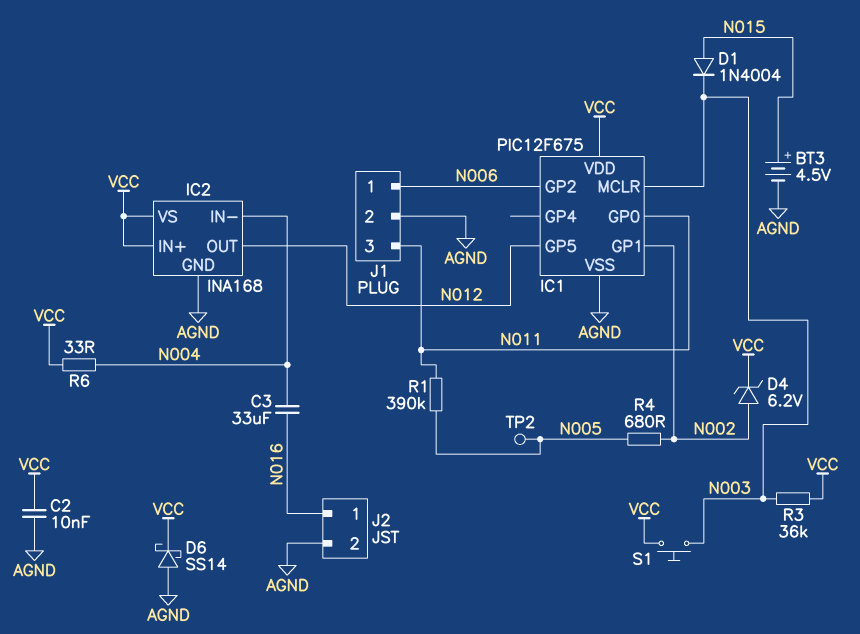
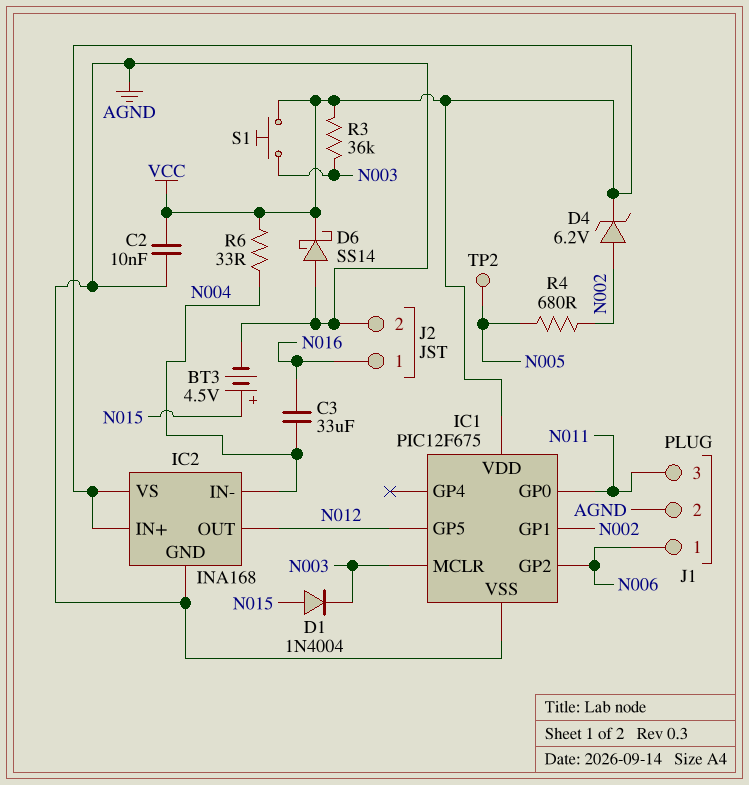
R1: 390k (N005, N011) -> none

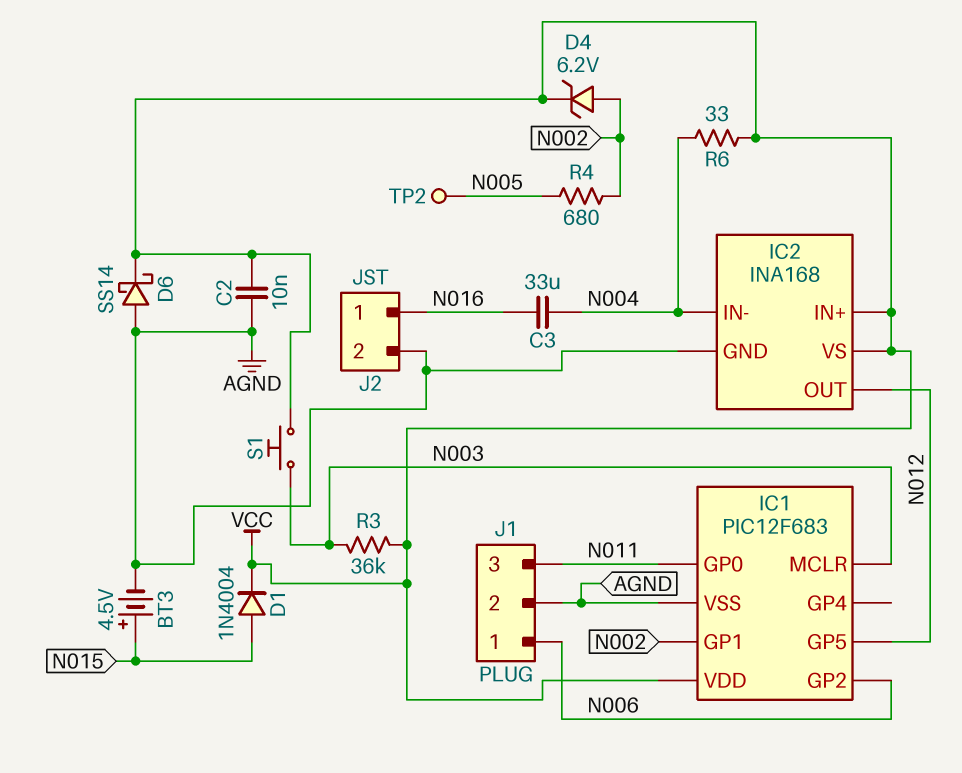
D1: diode 1N4004 (A N015, K N003) -> diode 1N4004 (A N015, K VCC)
IC1: PIC12F675 -> PIC12F683

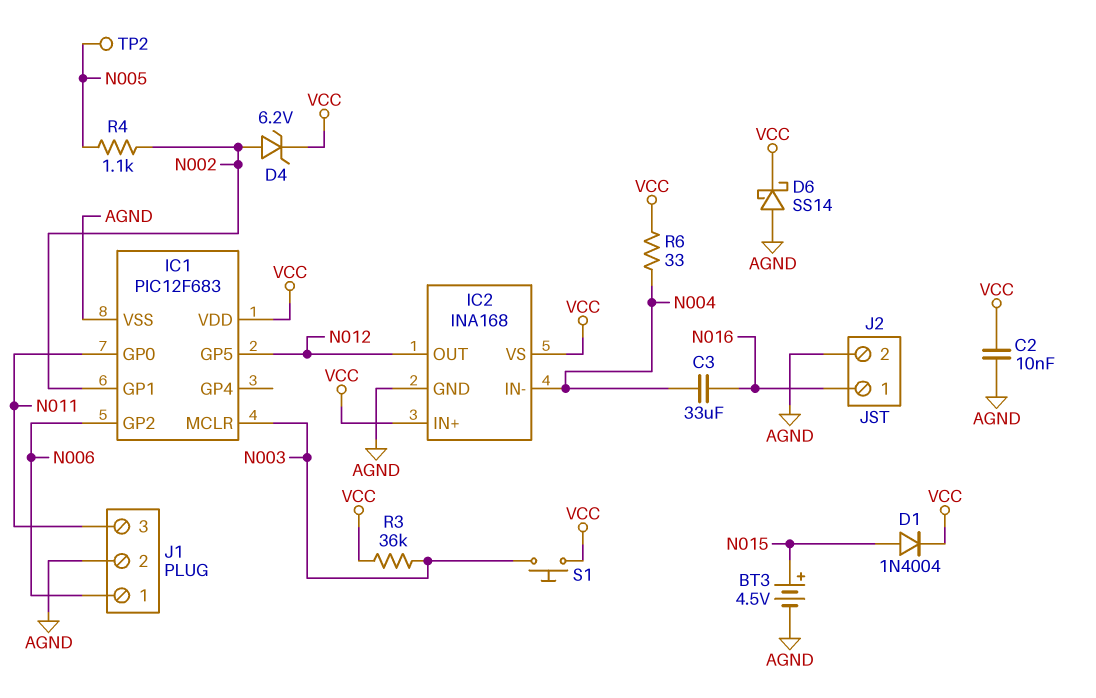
R4: 680 (N002, N005) -> 1.1k (N002, N005)

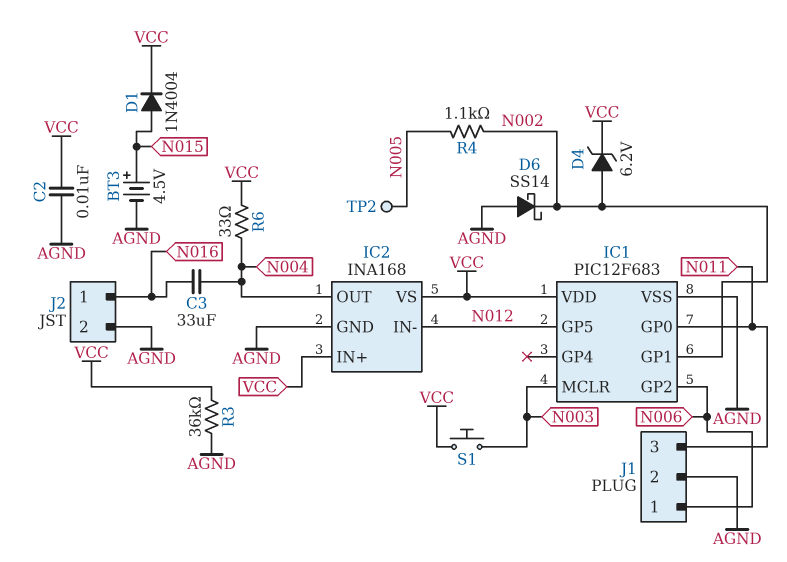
D6: schottky SS14 (A AGND, K VCC) -> schottky SS14 (A AGND, K N002)
IC2 pin IN-: N004 -> N012
IC2 pin OUT: N012 -> N004
R3: 36k (N003, VCC) -> 36k (AGND, VCC)

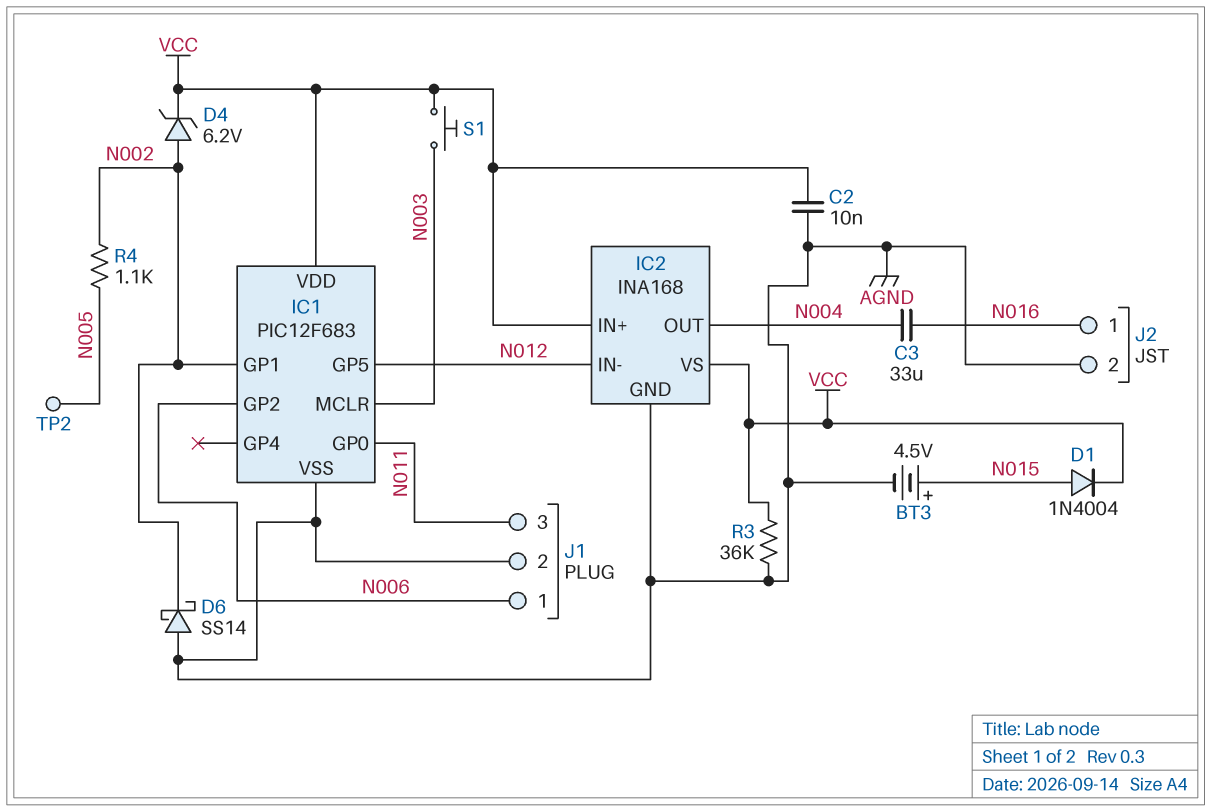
R6: 33 (N004, VCC) -> none

